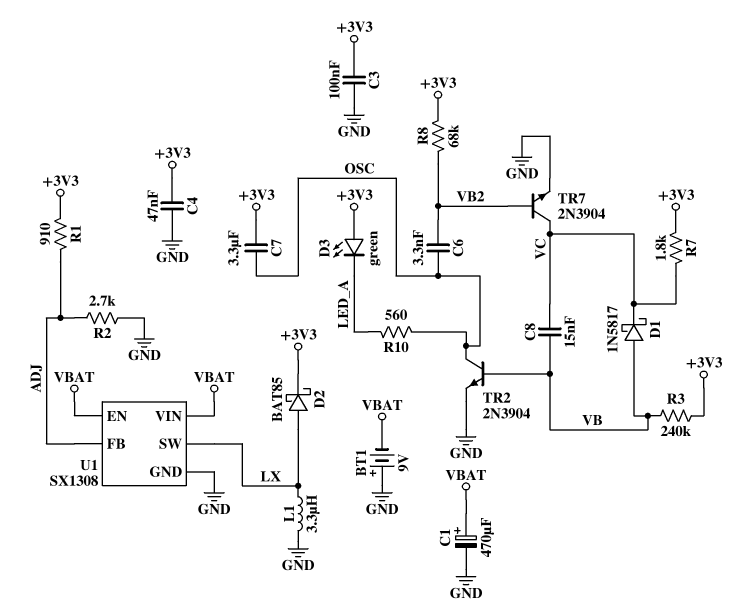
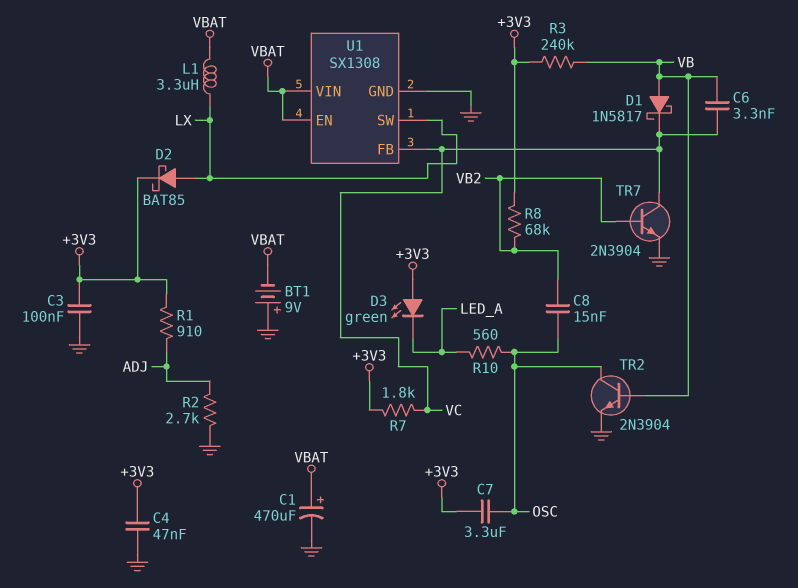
C6: 3.3nF (OSC, VB2) -> 3.3nF (VB, VC)
C8: 15nF (VB, VC) -> 15nF (OSC, VB2)
L1: 3.3uH (GND, LX) -> 3.3uH (LX, VBAT)
U1 pin FB: ADJ -> VC

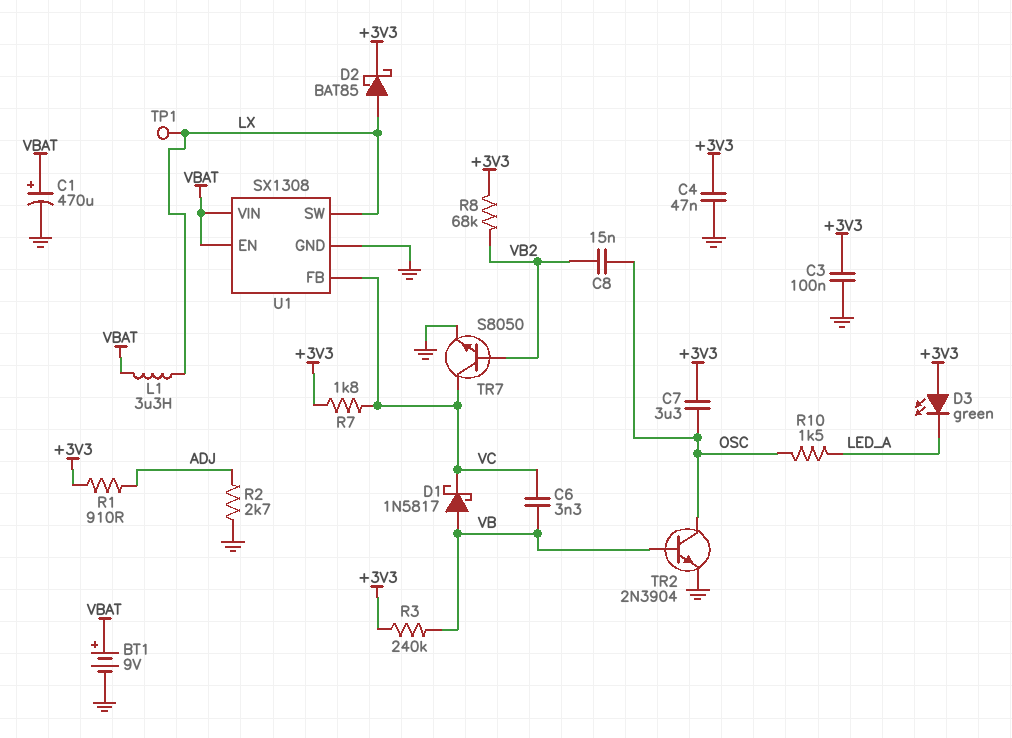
BT1: 9V (plus GND, minus VBAT) -> 9V (plus VBAT, minus GND)
R10: 560 (LED_A, OSC) -> 1.5k (LED_A, OSC)
TP1: none -> test point (LX)
TR7: NPN 2N3904 (B VB2, C VC, E GND) -> NPN S8050 (B VB2, C VC, E GND)

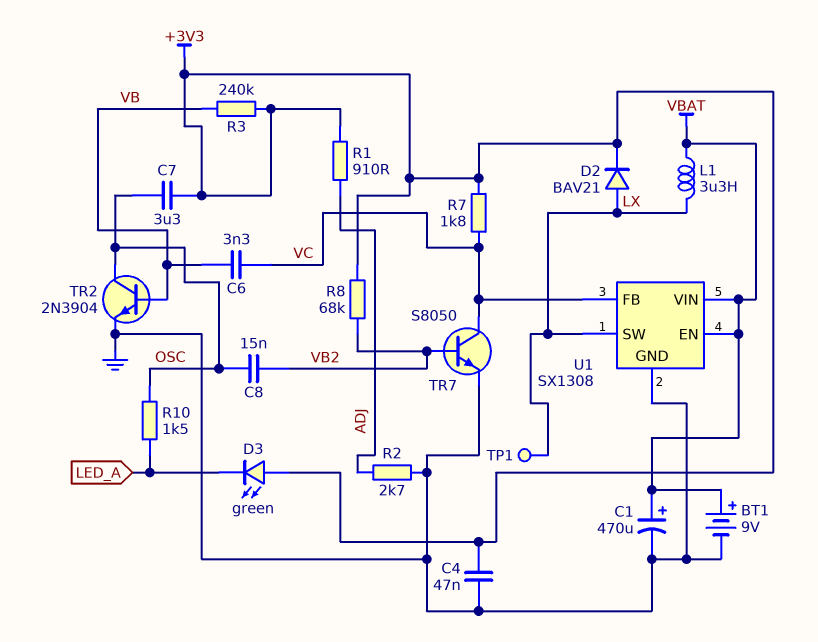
C3: 100nF (+3V3, GND) -> none
D1: schottky 1N5817 (A VB, K VC) -> none
D2: schottky BAT85 (A LX, K +3V3) -> diode BAV21 (A LX, K +3V3)

